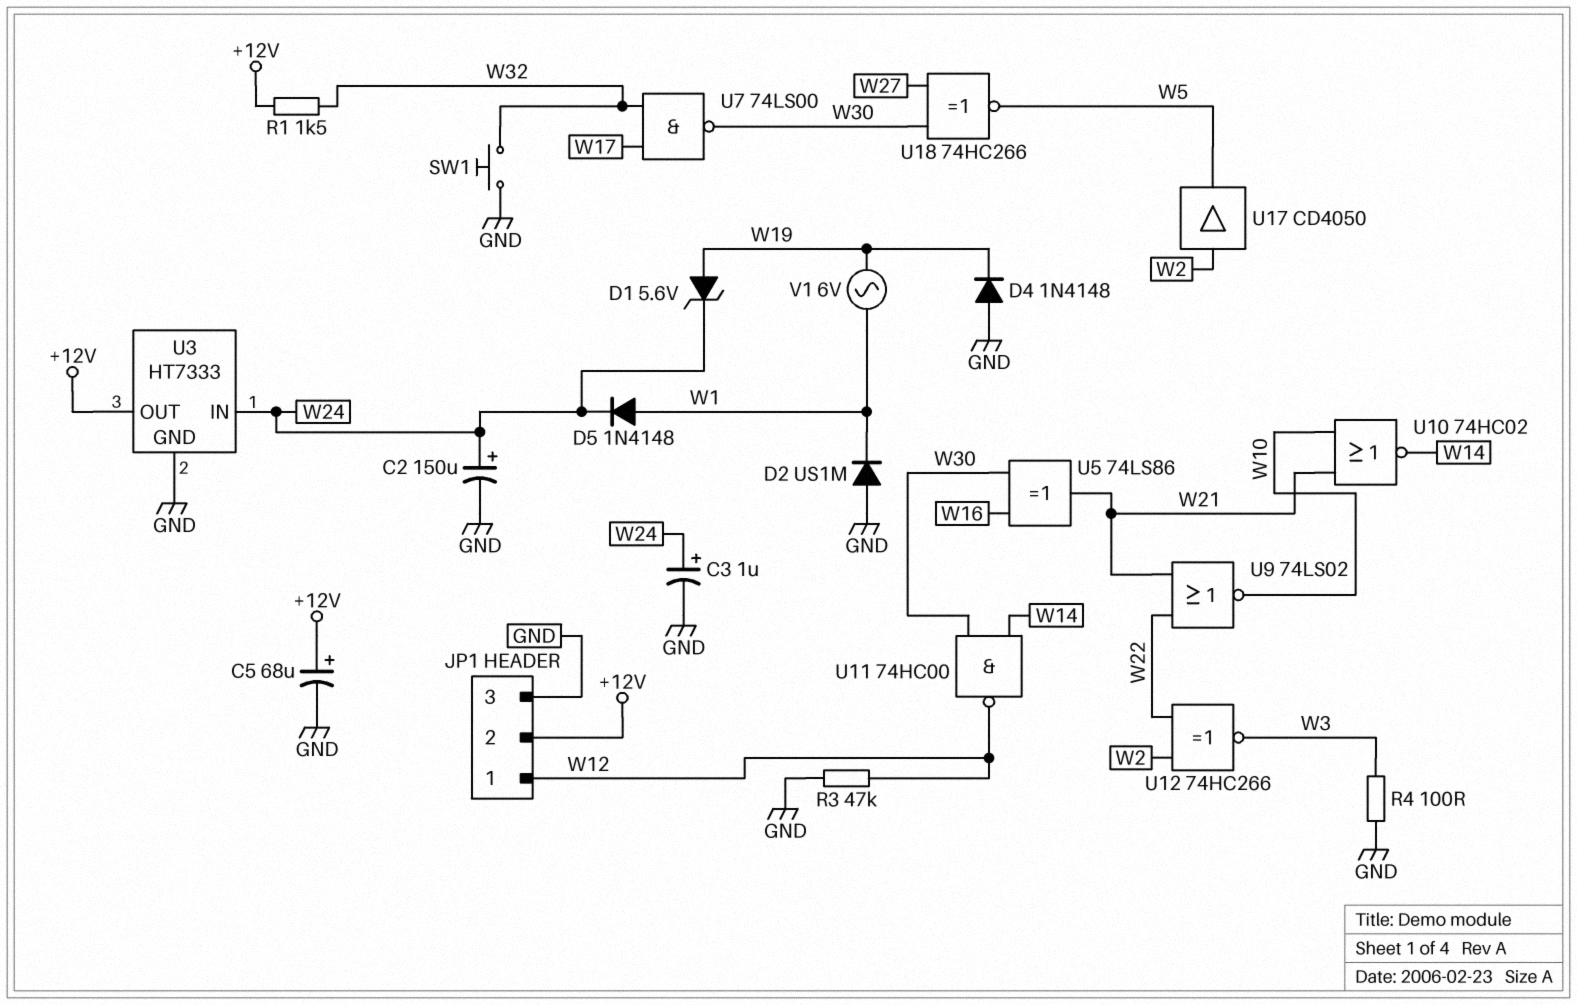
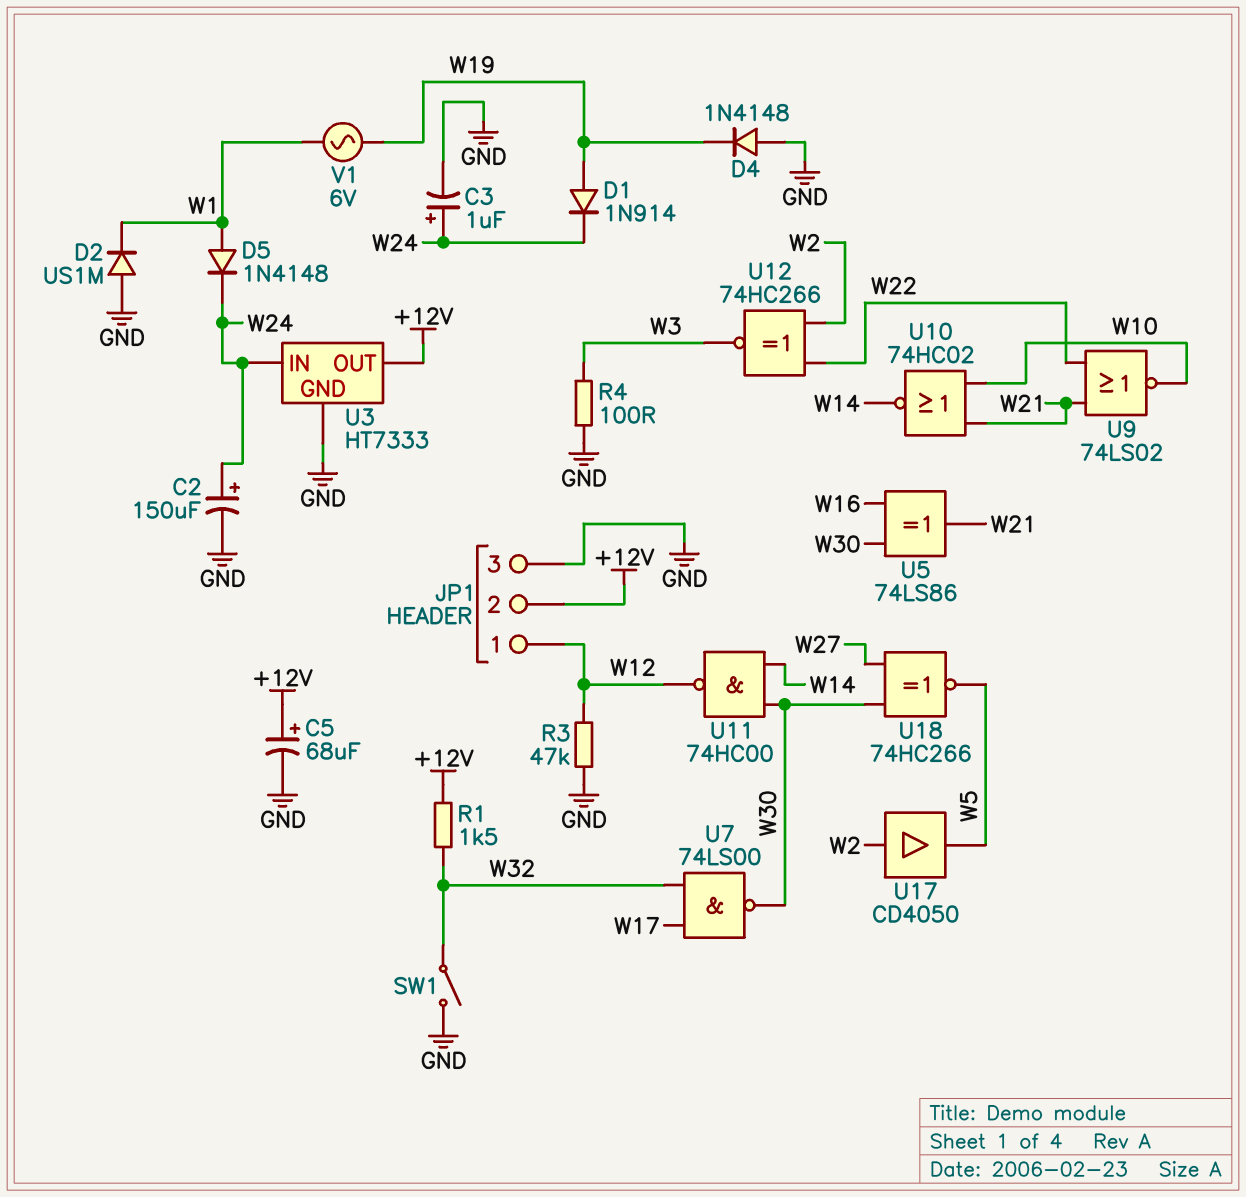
D1: zener 5.6V (A W19, K W24) -> diode 1N914 (A W19, K W24)
SW1: button (GND, W32) -> switch (GND, W32)

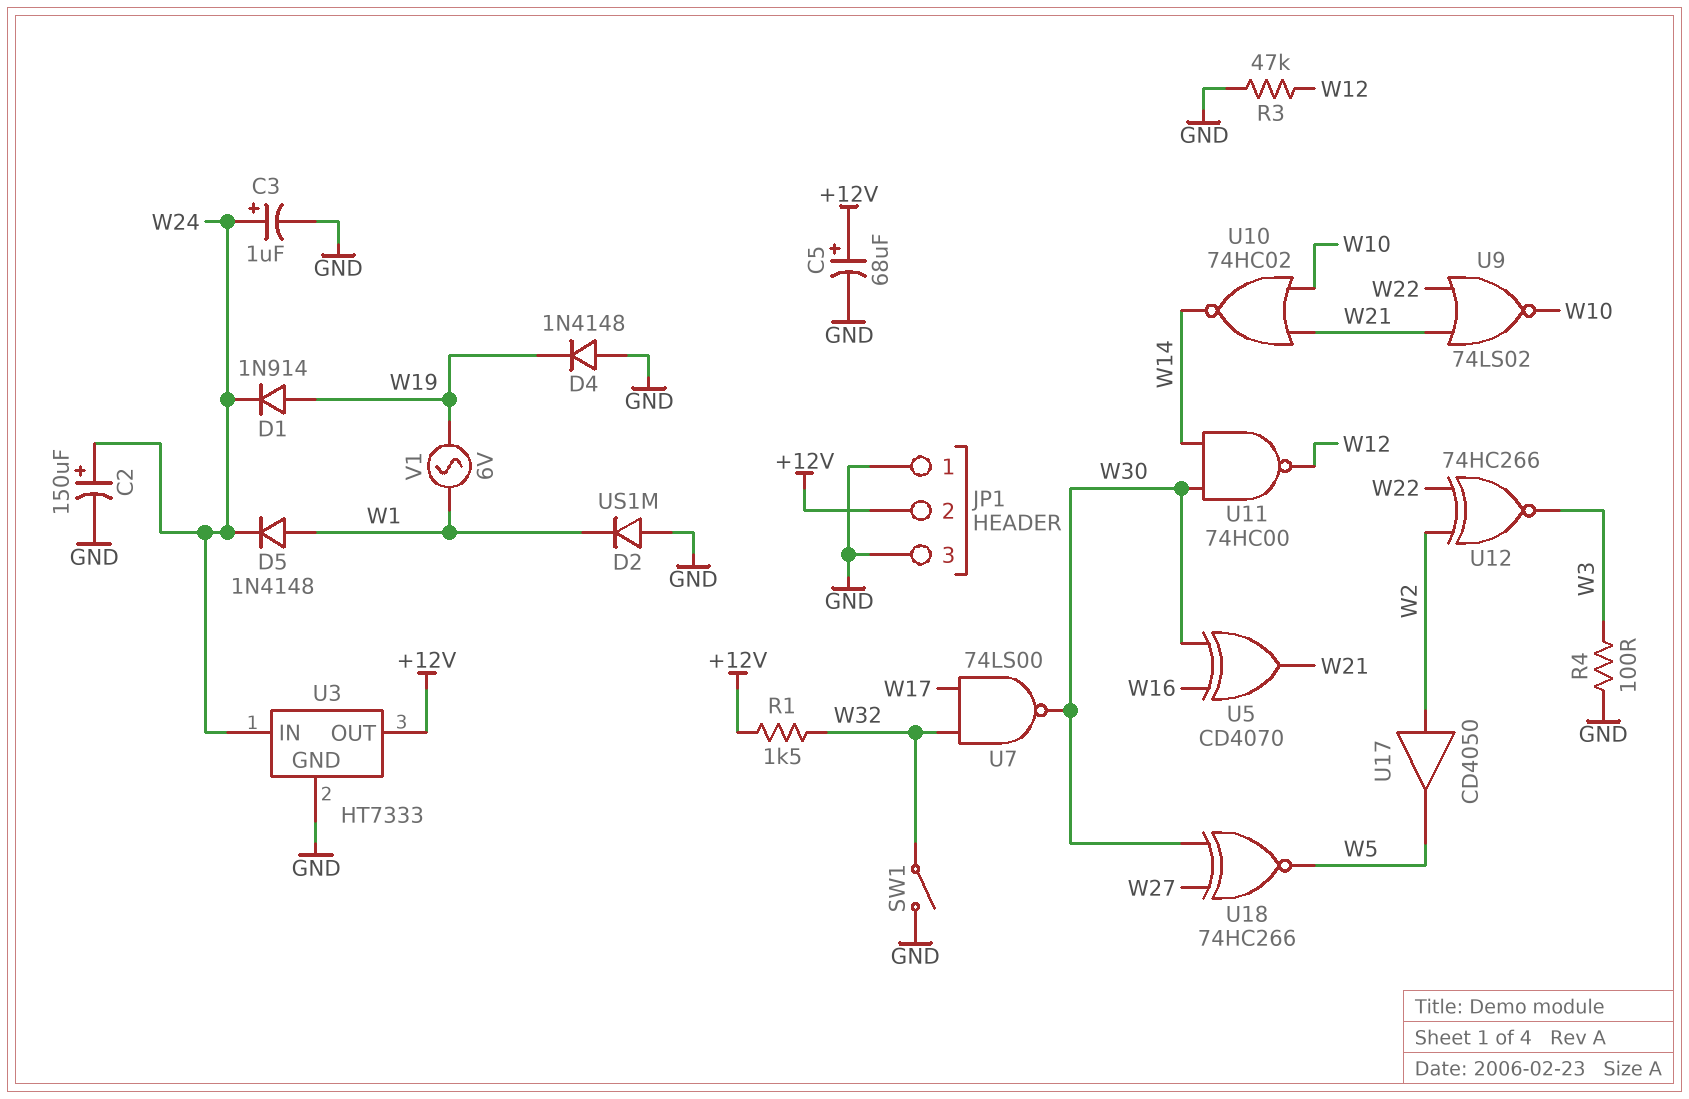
JP1 pin 1: W12 -> GND
U5: XOR 74LS86 (in W16, in W30, out W21) -> XOR CD4070 (in W16, in W30, out W21)

